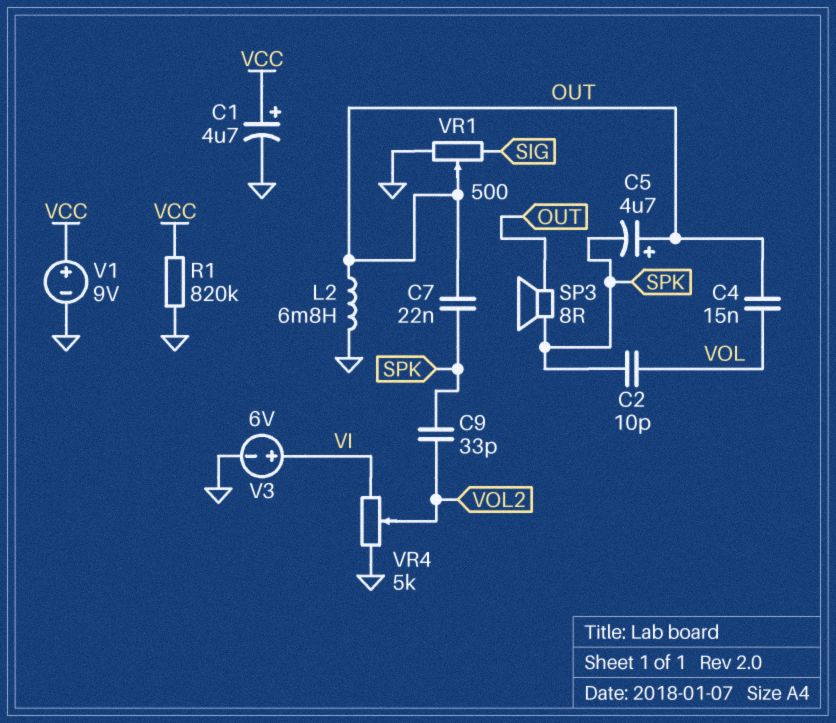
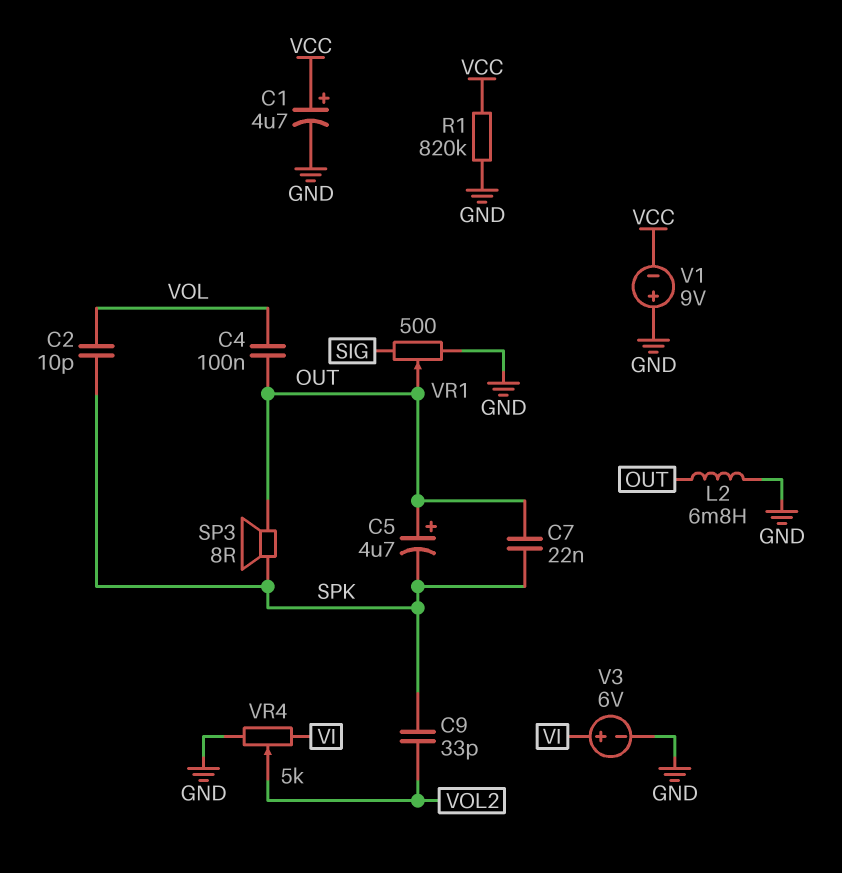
C4: 15nF (OUT, VOL) -> 100nF (OUT, VOL)
V1: 9V (plus VCC, minus GND) -> 9V (plus GND, minus VCC)

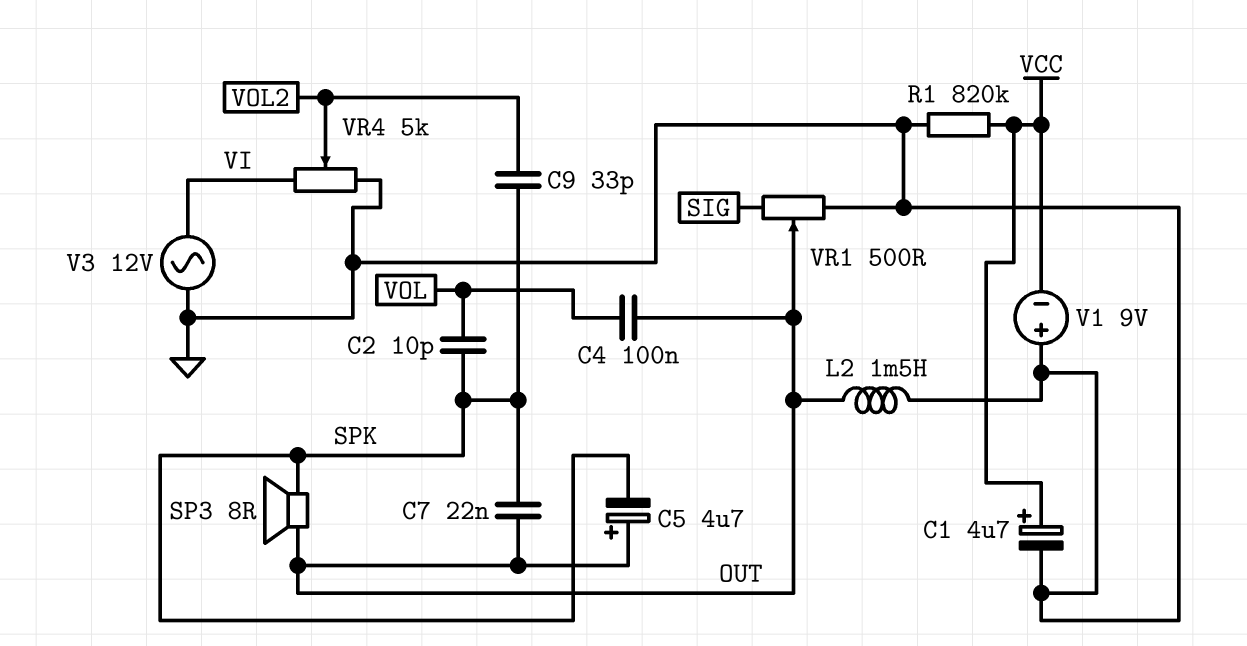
L2: 6.8mH (GND, OUT) -> 1.5mH (GND, OUT)
V3: 6V (plus VI, minus GND) -> AC 12V (GND, VI)

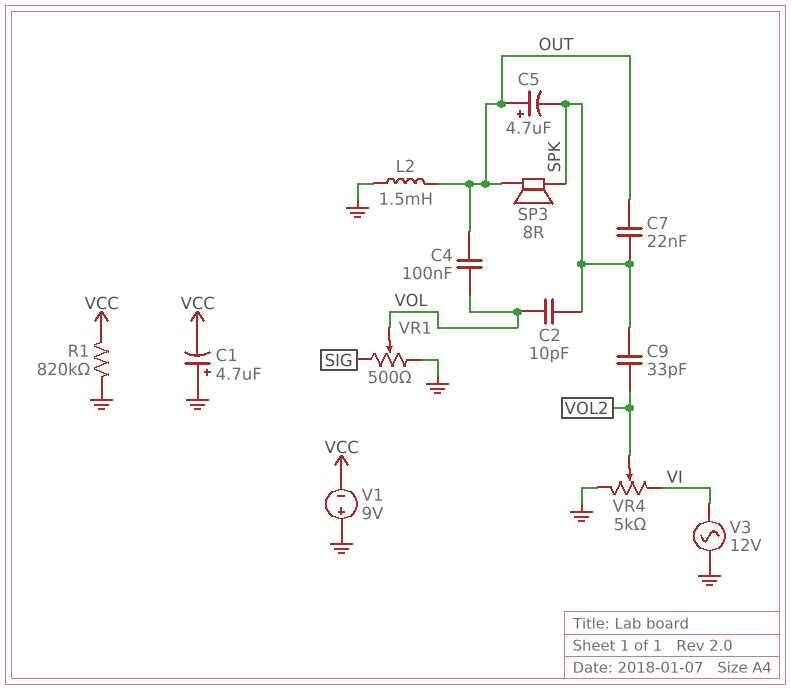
C1: 4.7uF (plus VCC, minus GND) -> 4.7uF (plus GND, minus VCC)
VR1: 500 (GND, SIG, wiper OUT) -> 500 (GND, SIG, wiper VOL)

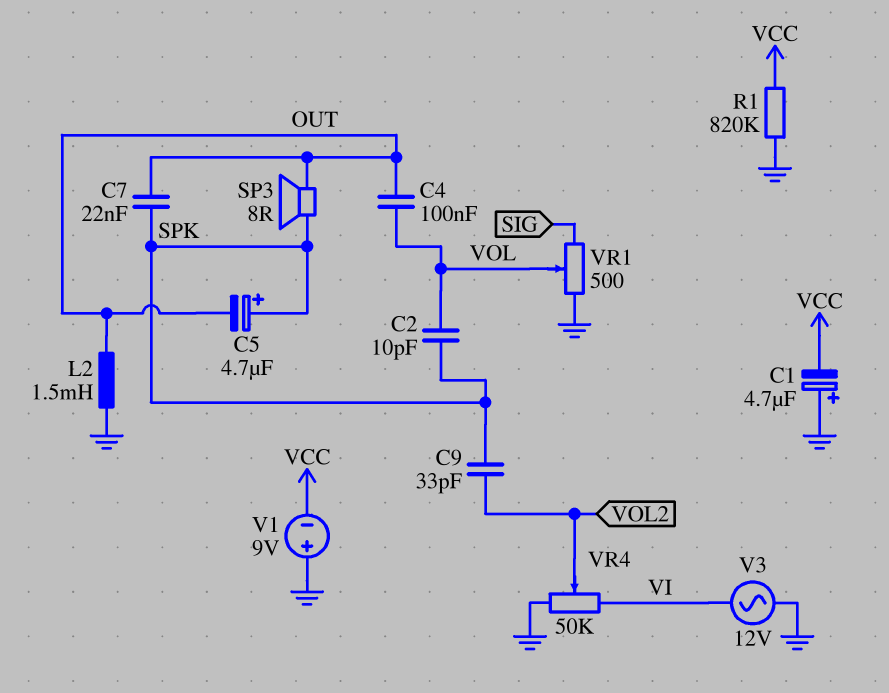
C5: 4.7uF (plus OUT, minus SPK) -> 4.7uF (plus SPK, minus OUT)
VR4: 5k (GND, VI, wiper VOL2) -> 50k (GND, VI, wiper VOL2)

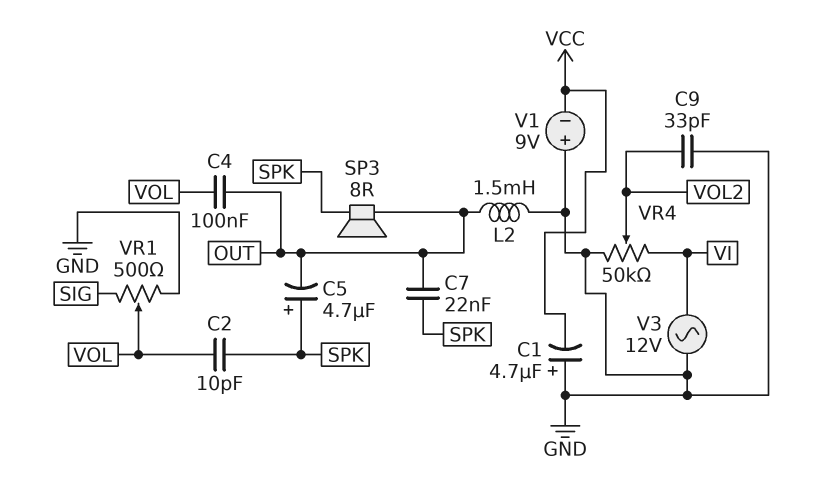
C9: 33pF (SPK, VOL2) -> 33pF (GND, VOL2)
R1: 820k (GND, VCC) -> none

